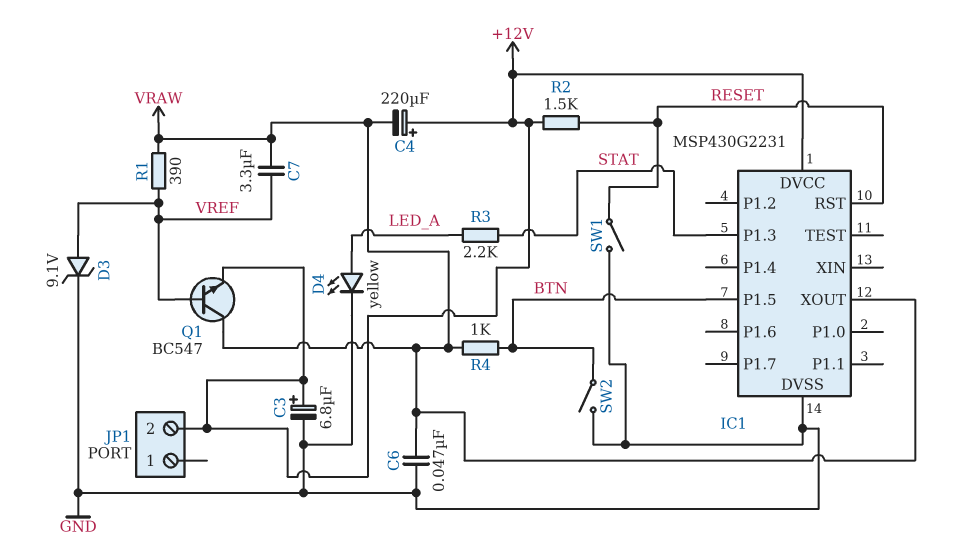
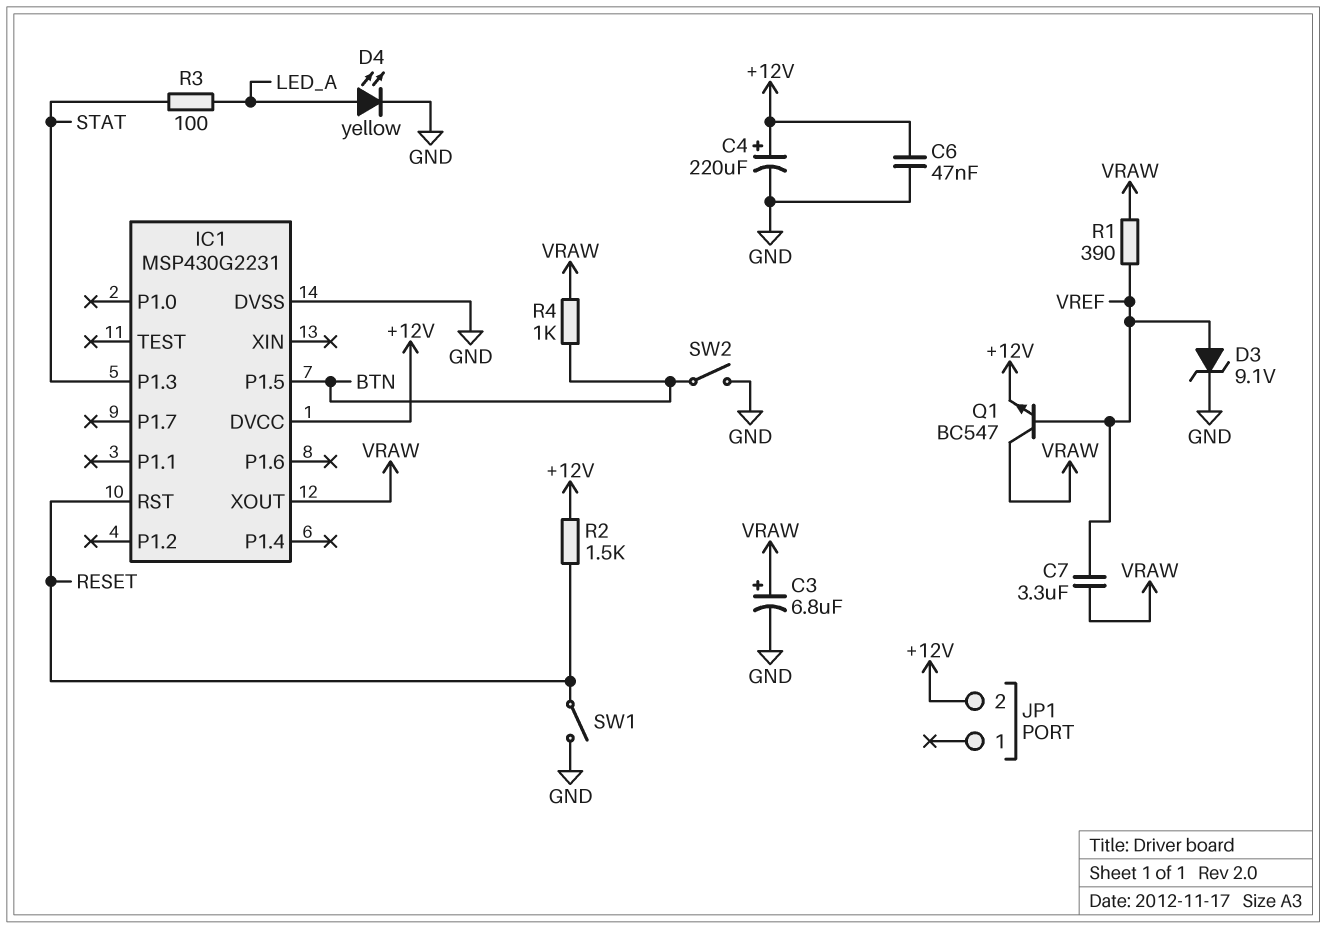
C3: 6.8uF (plus +12V, minus GND) -> 6.8uF (plus VRAW, minus GND)
C4: 220uF (plus +12V, minus VRAW) -> 220uF (plus +12V, minus GND)
C6: 47nF (GND, VRAW) -> 47nF (+12V, GND)
R3: 2.2k (LED_A, STAT) -> 100 (LED_A, STAT)

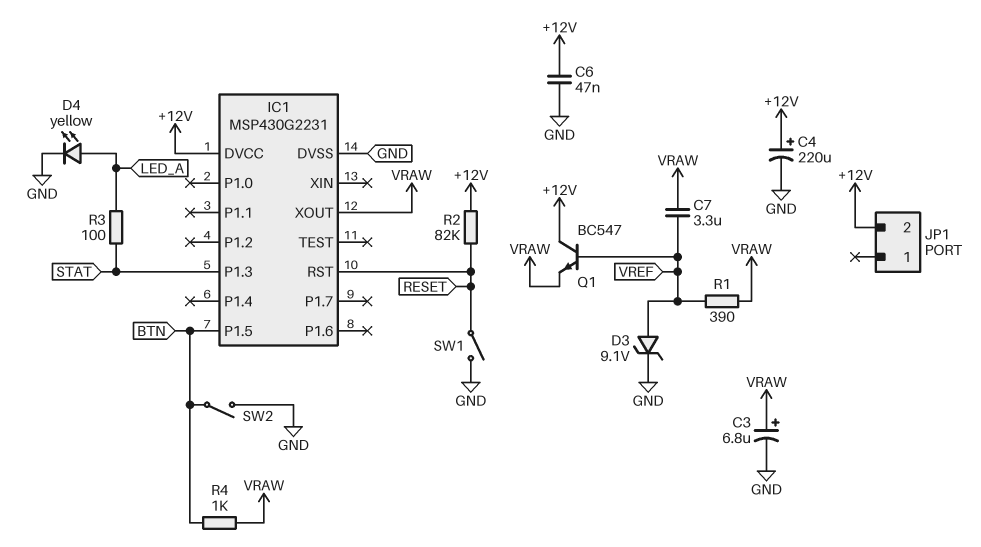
Q1: NPN BC547 (B VREF, C VRAW, E +12V) -> NPN BC547 (B VREF, C +12V, E VRAW)
R2: 1.5k (+12V, RESET) -> 82k (+12V, RESET)

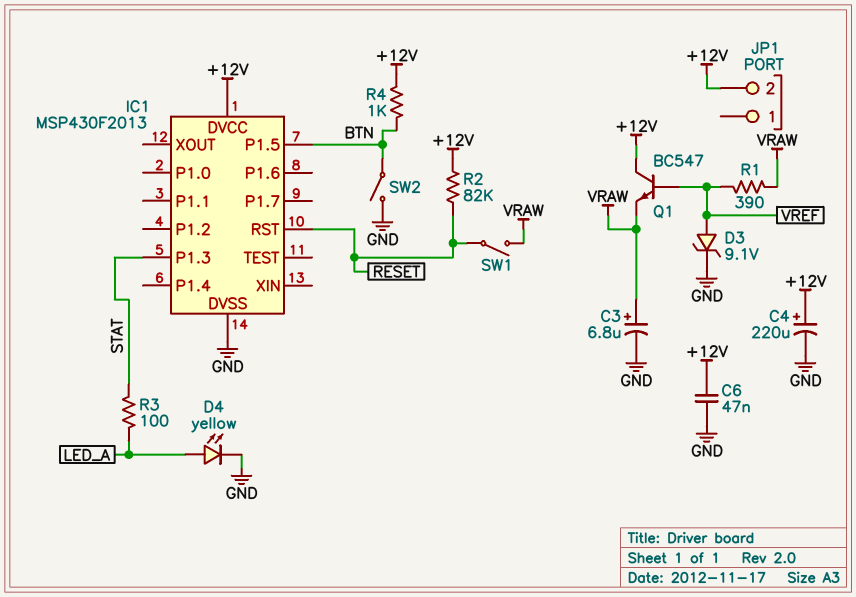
C7: 3.3uF (VRAW, VREF) -> none
IC1: MSP430G2231 -> MSP430F2013
IC1 pin XOUT: VRAW -> none
R4: 1k (BTN, VRAW) -> 1k (+12V, BTN)
SW1: switch (GND, RESET) -> switch (RESET, VRAW)

